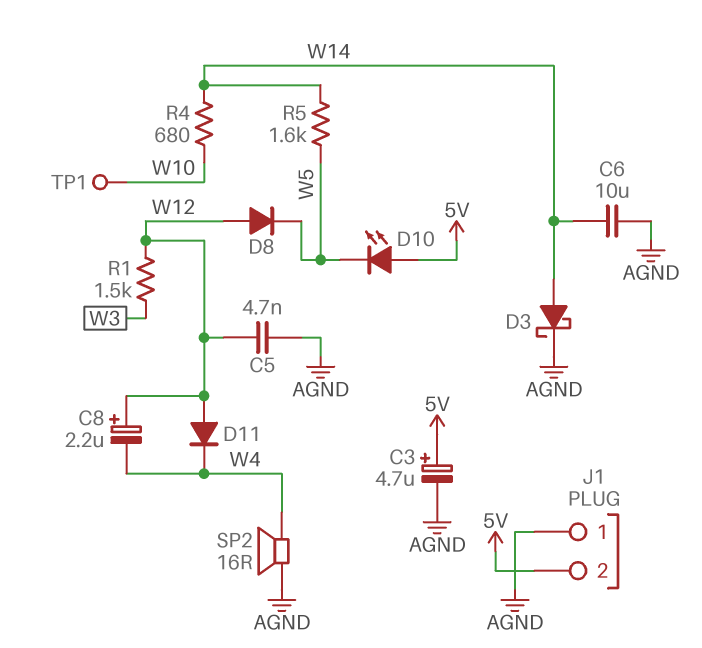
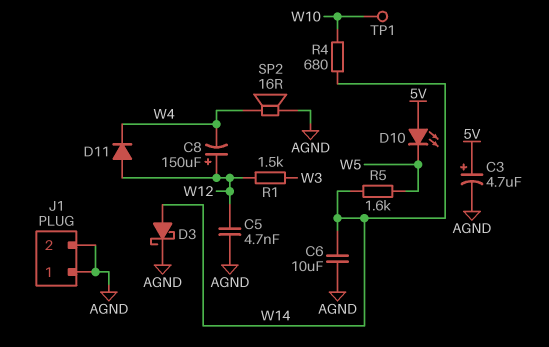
C8: 2.2uF (plus W12, minus W4) -> 150uF (plus W12, minus W4)
D8: diode (A W12, K W5) -> none
J1 pin 2: 5V -> AGND

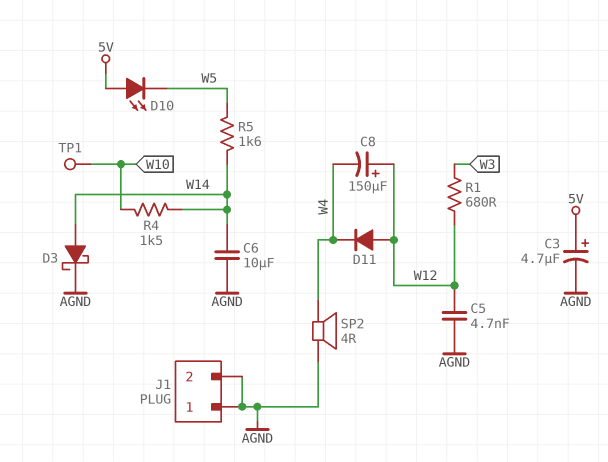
R1: 1.5k (W3, W12) -> 680 (W3, W12)
R4: 680 (W10, W14) -> 1.5k (W10, W14)
SP2: speaker 16R (AGND, W4) -> speaker 4R (AGND, W4)

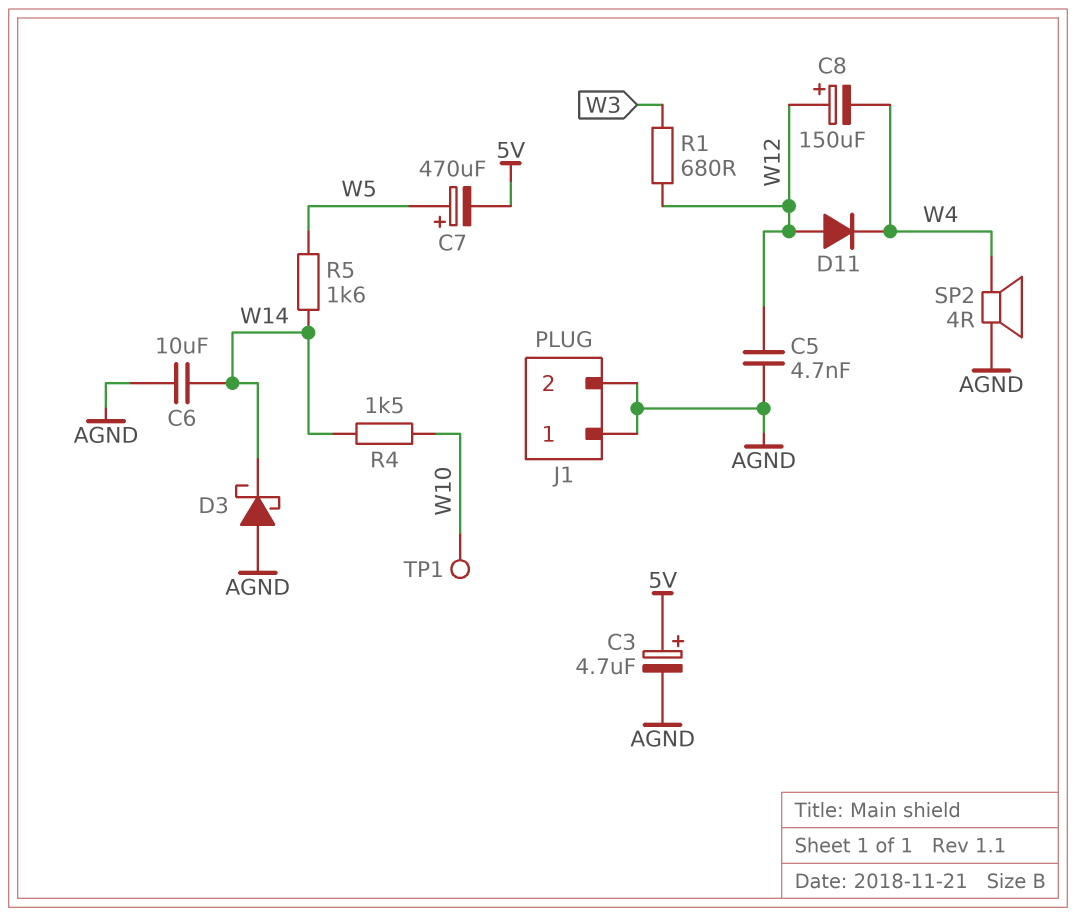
C7: none -> 470uF (plus W5, minus 5V)
D3: schottky (A W14, K AGND) -> schottky (A AGND, K W14)
D10: LED (A 5V, K W5) -> none

